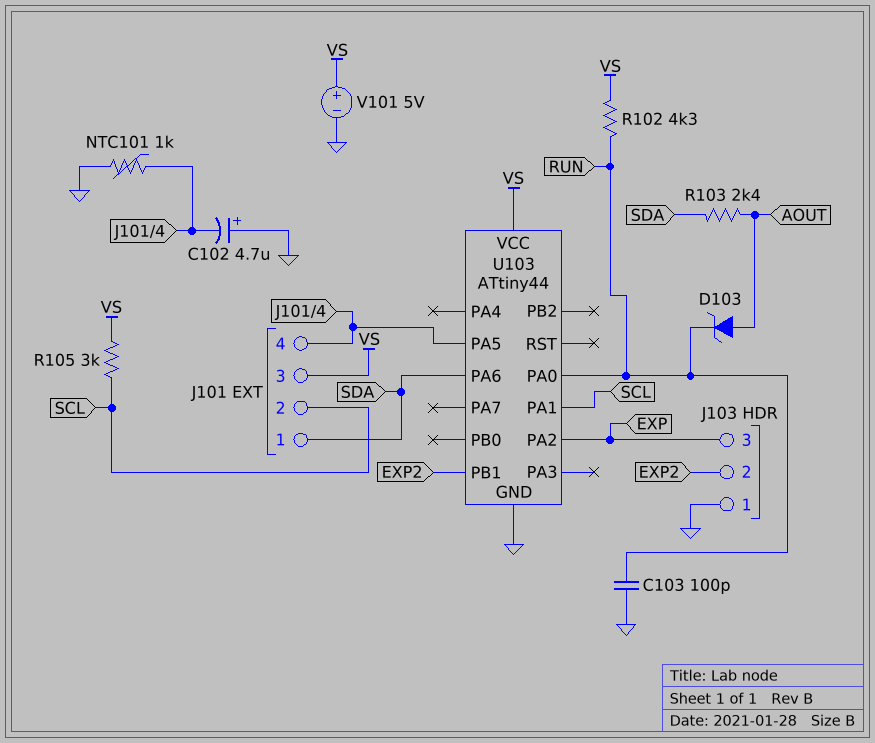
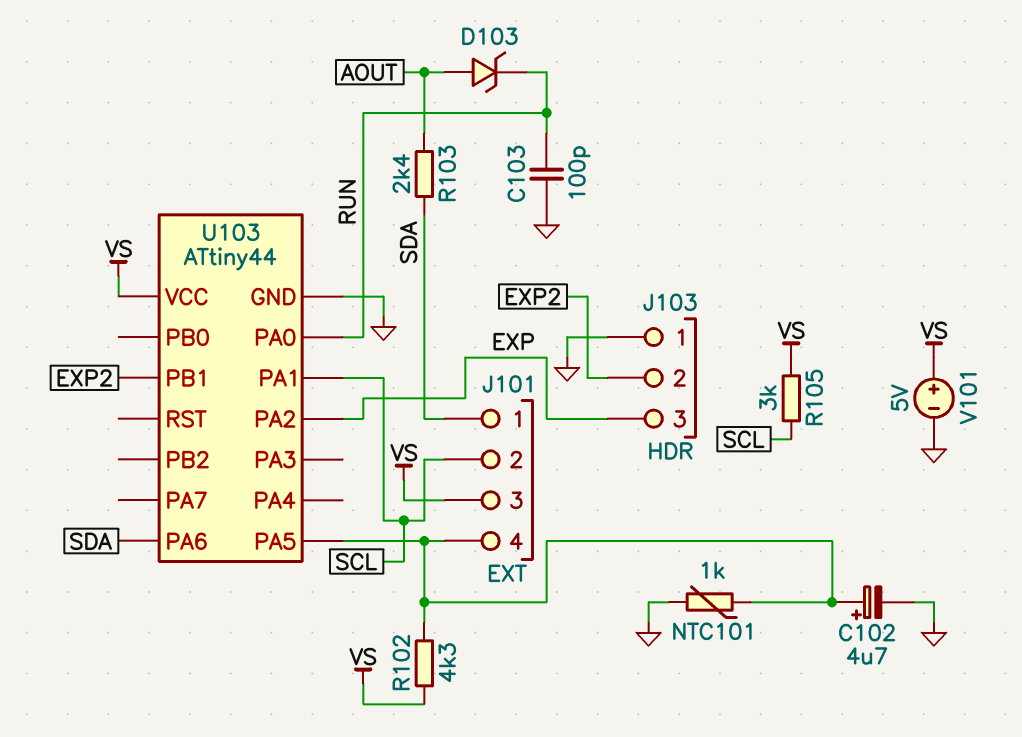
C102: 4.7uF (plus GND, minus J101/4) -> 4.7uF (plus J101/4, minus GND)
R102: 4.3k (RUN, VS) -> 4.3k (J101/4, VS)

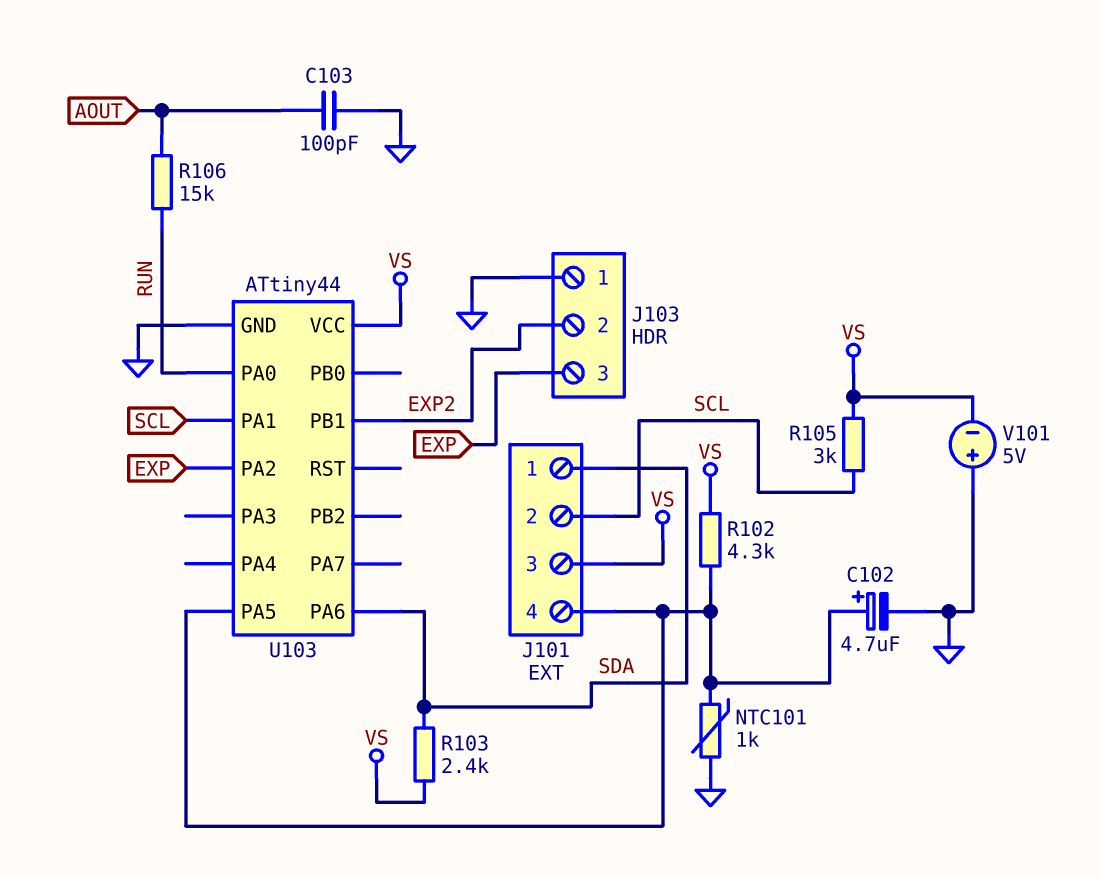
C103: 100pF (GND, RUN) -> 100pF (AOUT, GND)
D103: zener (A AOUT, K RUN) -> none
R103: 2.4k (AOUT, SDA) -> 2.4k (SDA, VS)
R106: none -> 15k (AOUT, RUN)
V101: 5V (plus VS, minus GND) -> 5V (plus GND, minus VS)

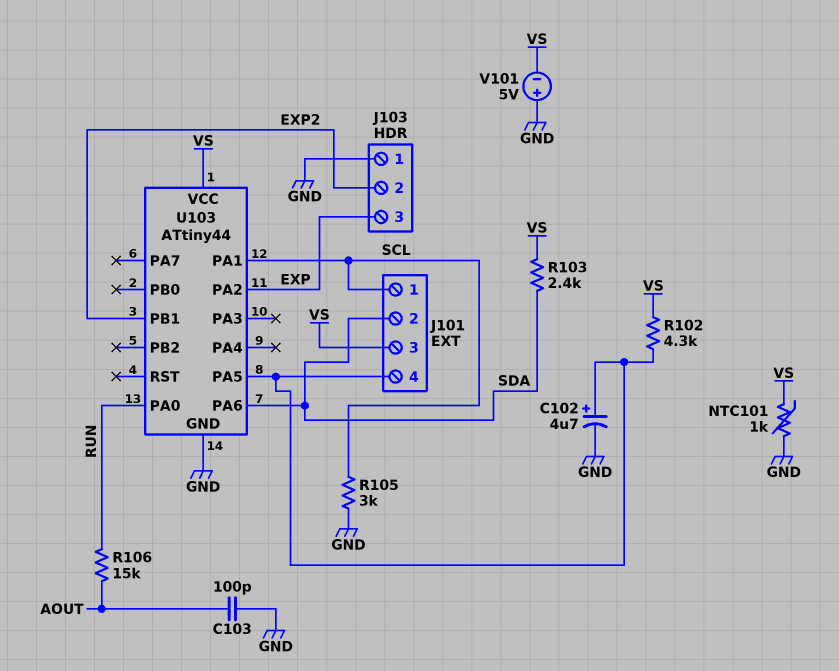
J101 pin 1: SDA -> SCL
J101 pin 2: SCL -> SDA
NTC101: 1k (GND, J101/4) -> 1k (GND, VS)
R105: 3k (SCL, VS) -> 3k (GND, SCL)

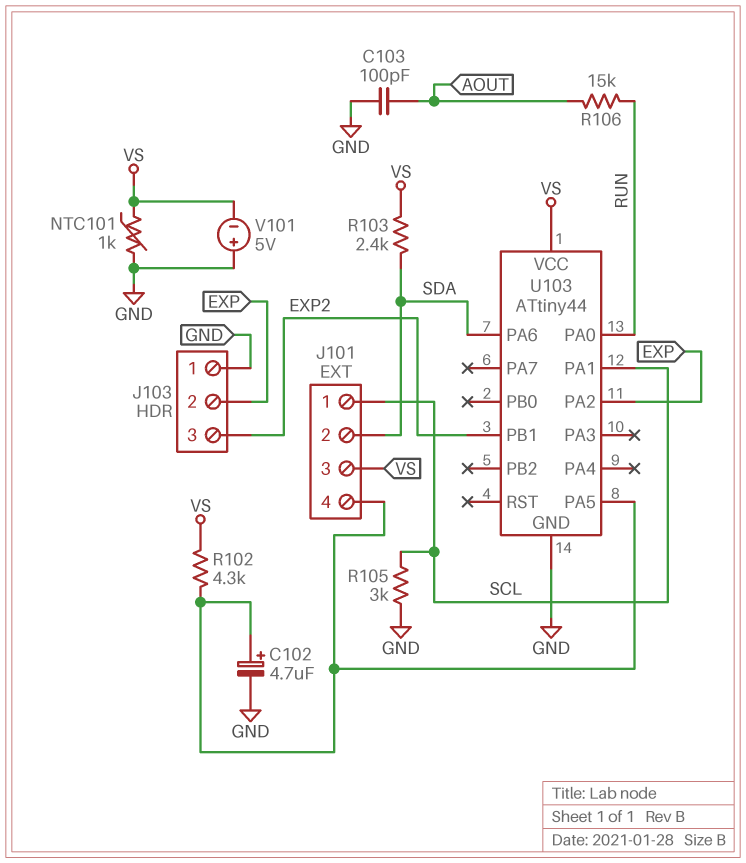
J103 pin 2: EXP2 -> EXP
J103 pin 3: EXP -> EXP2

